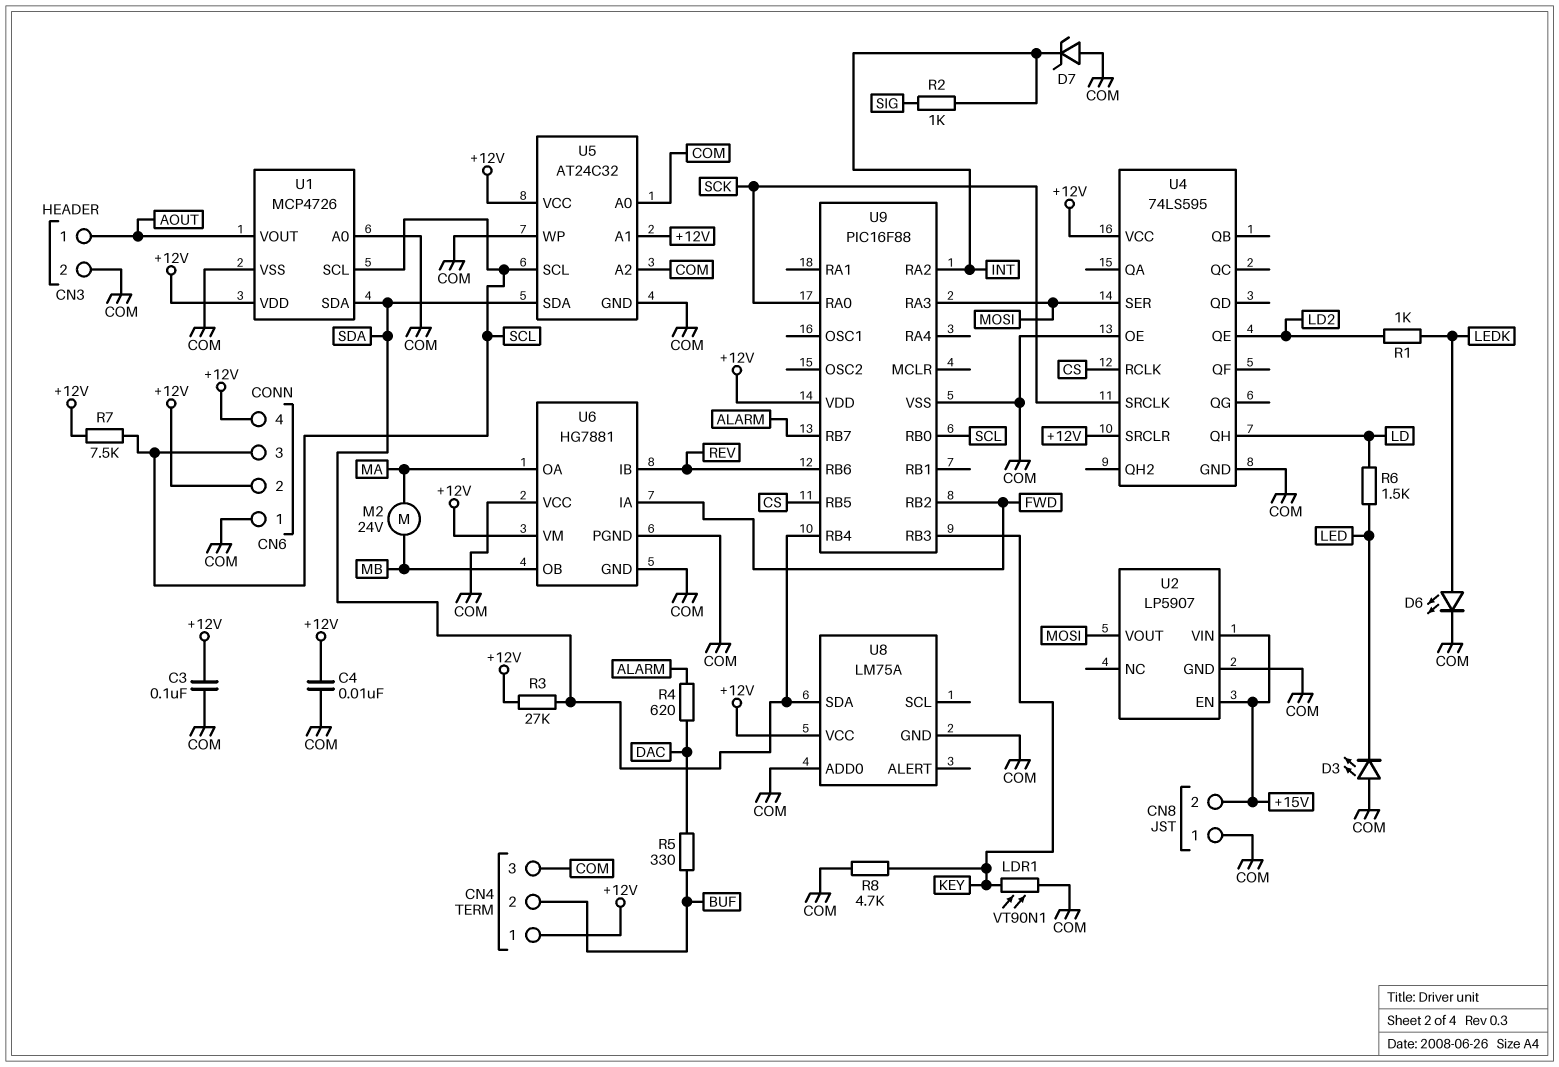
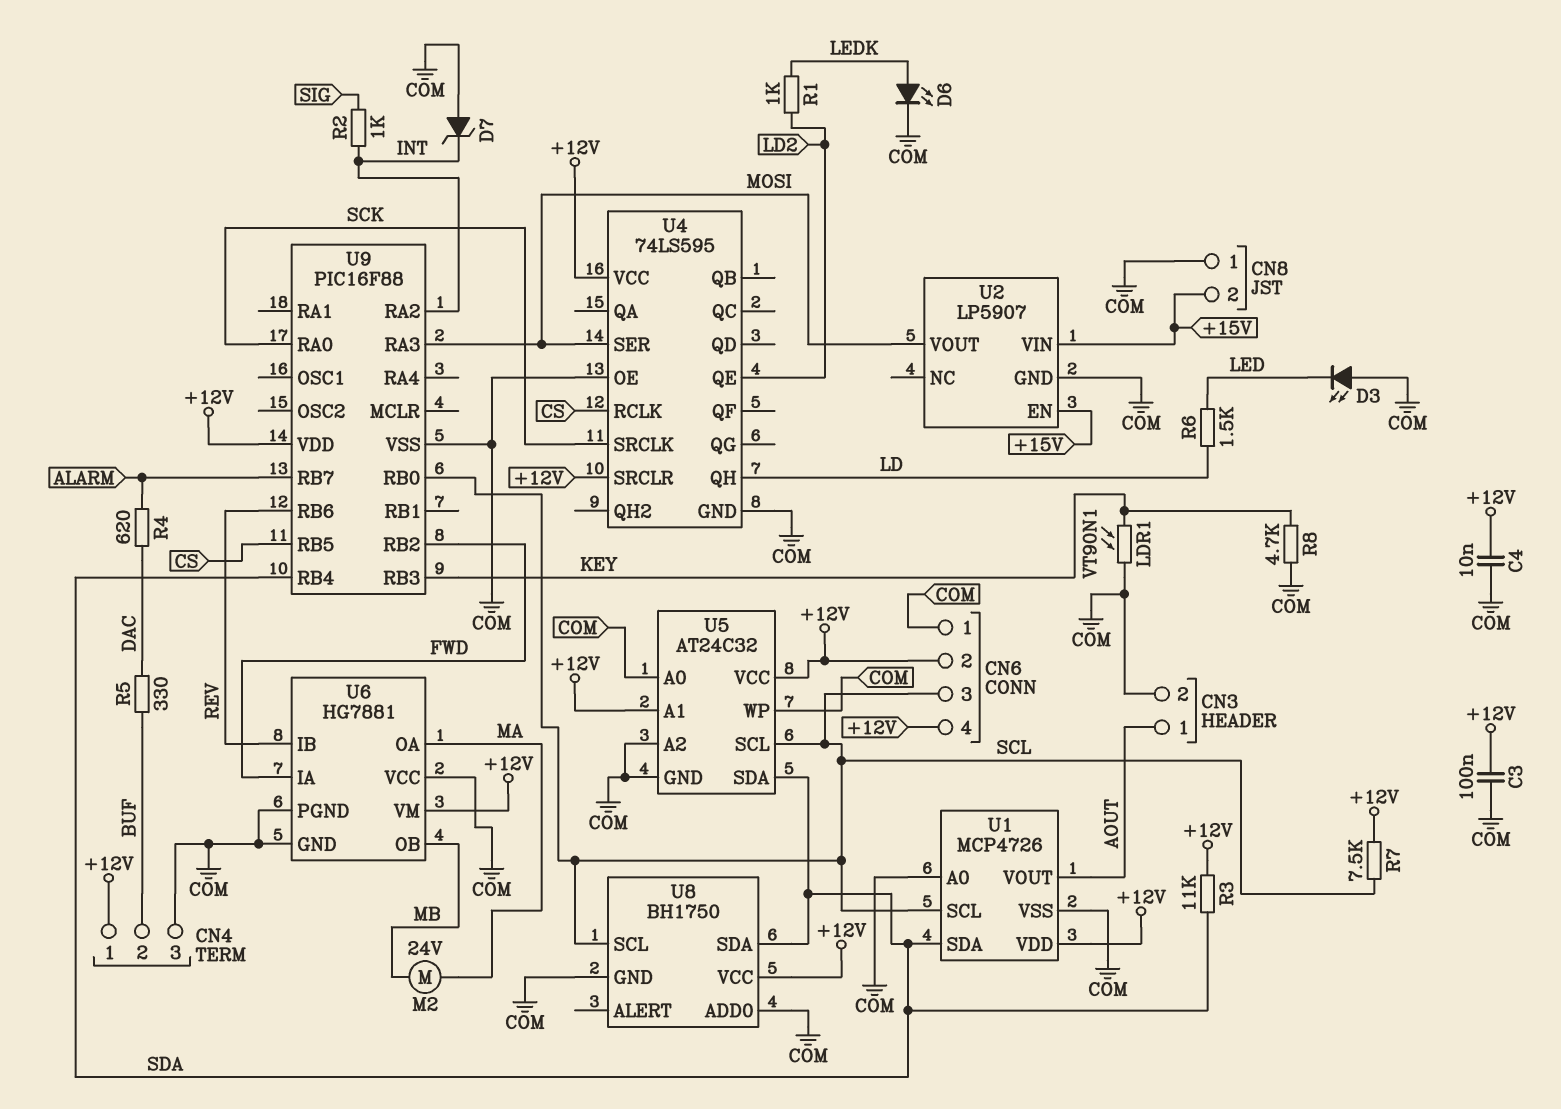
R3: 27k (+12V, SDA) -> 11k (+12V, SDA)
U8: LM75A -> BH1750
U8 pin SCL: none -> SCL

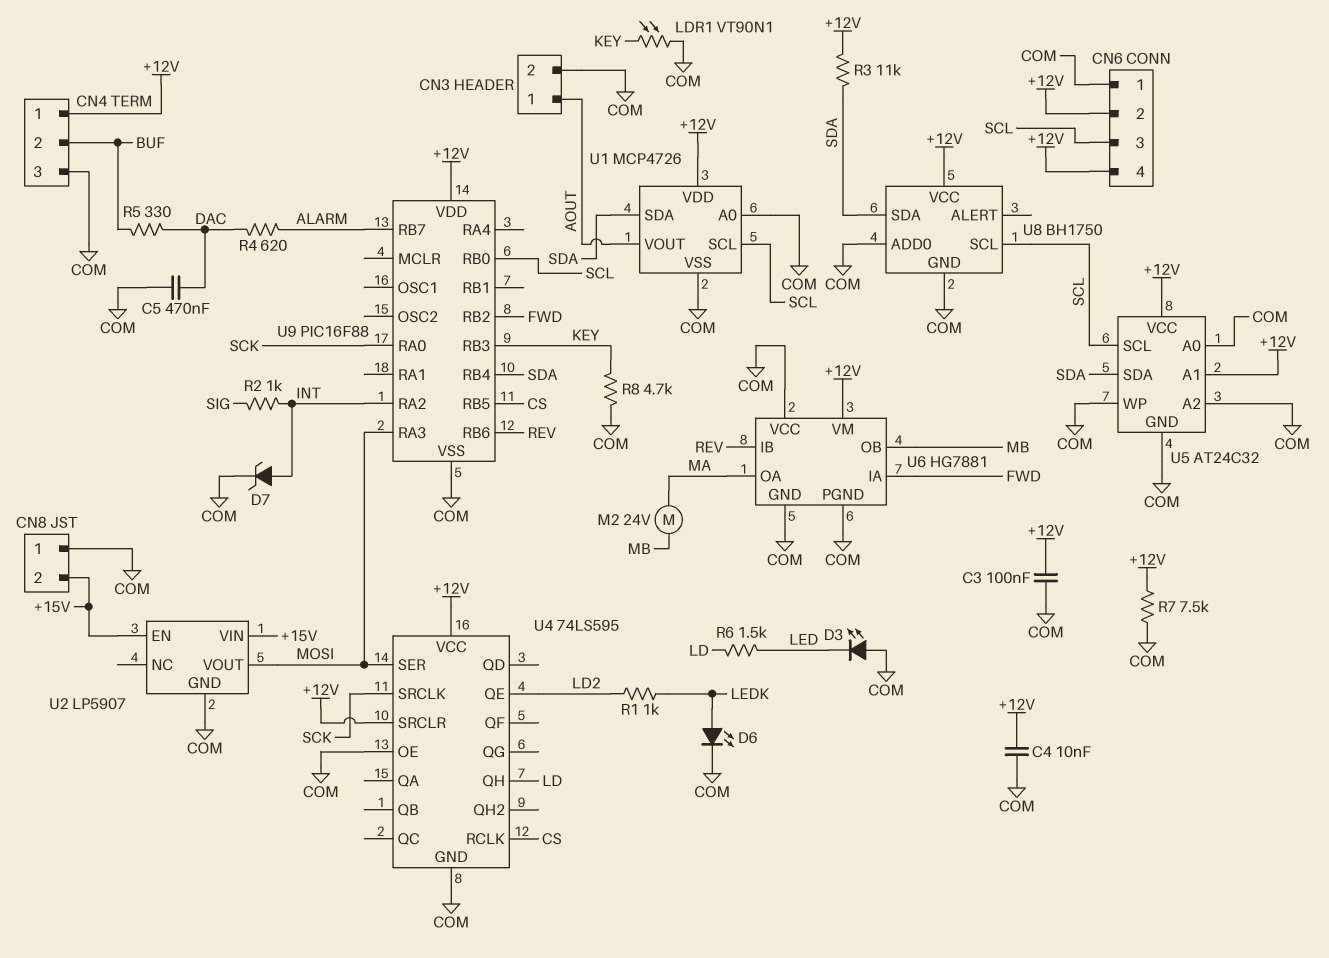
C5: none -> 470nF (COM, DAC)
D7: zener (A COM, K INT) -> zener (A INT, K COM)
R7: 7.5k (+12V, SCL) -> 7.5k (+12V, COM)

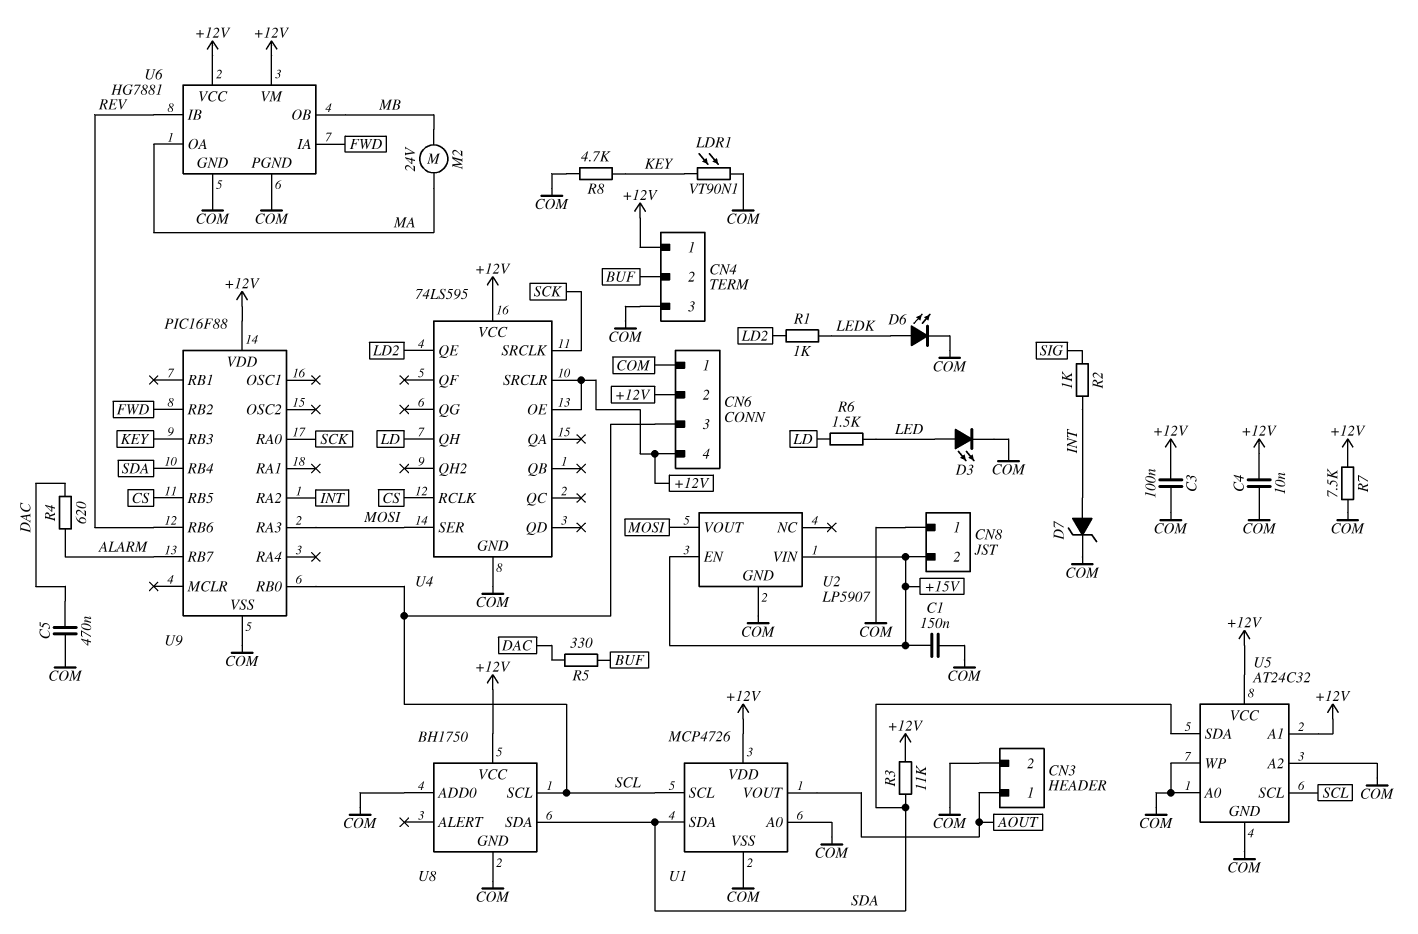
C1: none -> 150nF (+15V, COM)
D3: LED (A COM, K LED) -> LED (A LED, K COM)
U4 pin OE: COM -> +12V
U6 pin VCC: COM -> +12V

